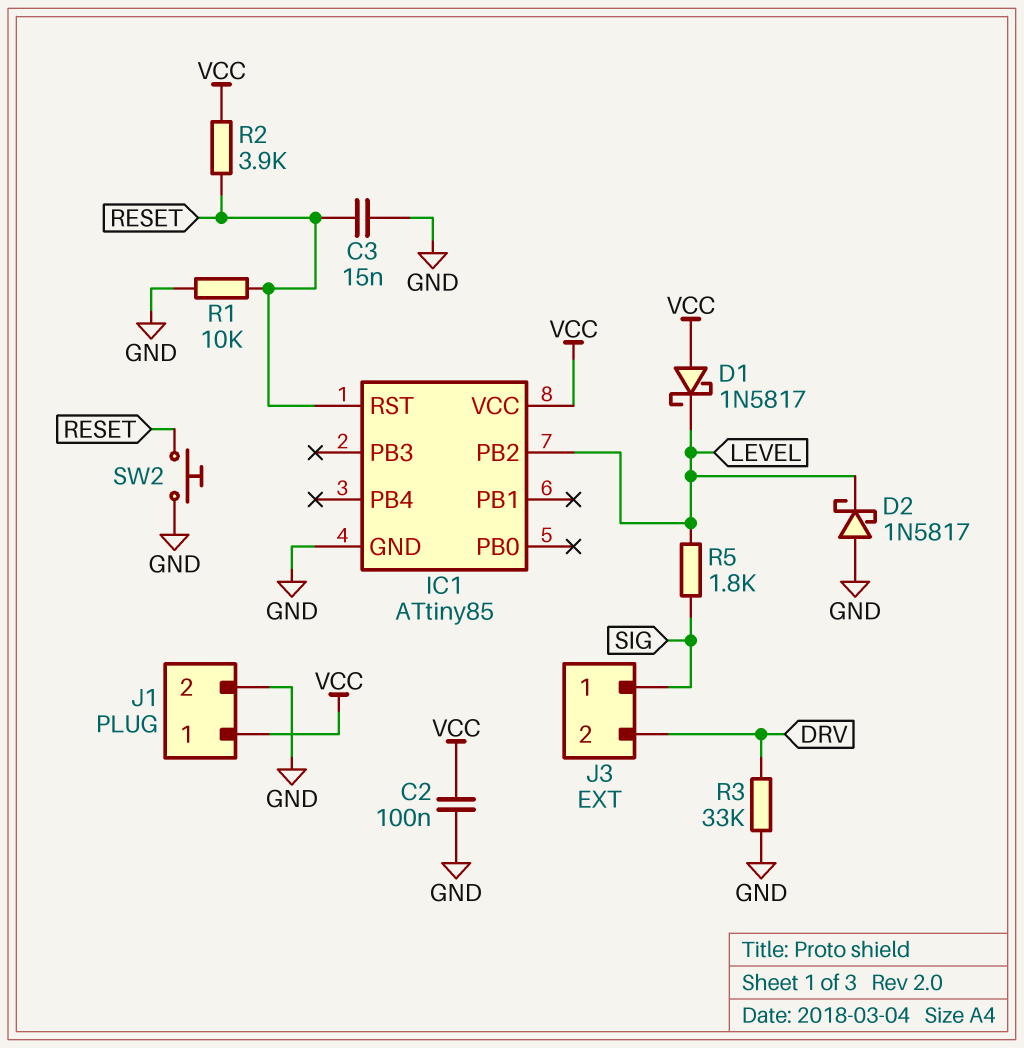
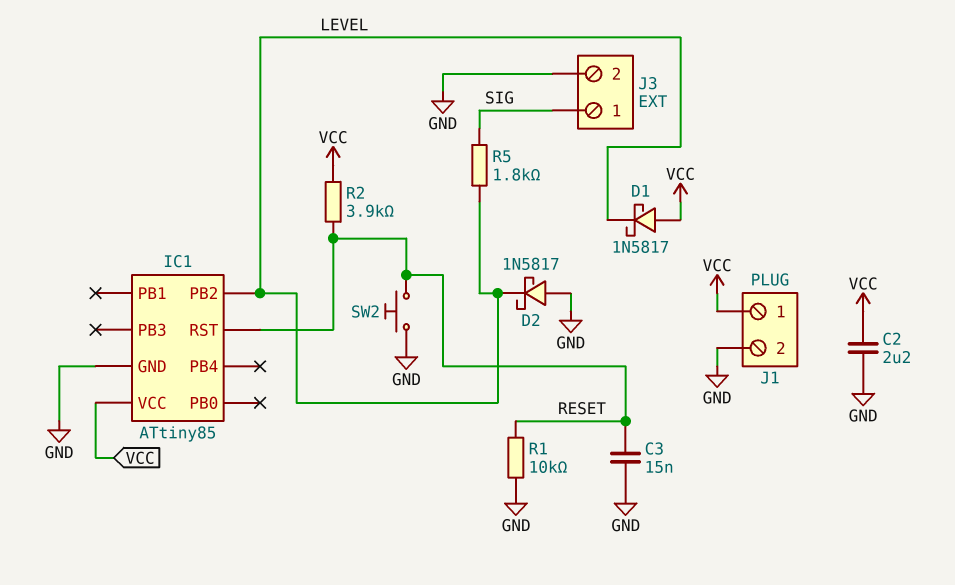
C2: 100nF (GND, VCC) -> 2.2uF (GND, VCC)
J3 pin 2: DRV -> GND
R3: 33k (DRV, GND) -> none

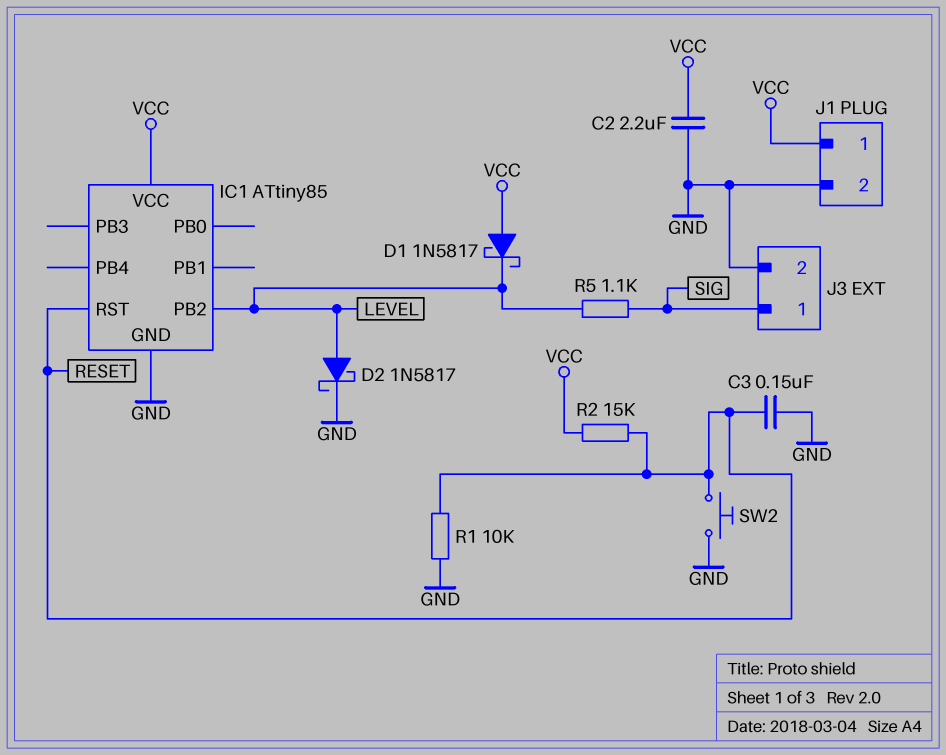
C3: 15nF (GND, RESET) -> 150nF (GND, RESET)
D2: schottky 1N5817 (A GND, K LEVEL) -> schottky 1N5817 (A LEVEL, K GND)
R2: 3.9k (RESET, VCC) -> 15k (RESET, VCC)
R5: 1.8k (LEVEL, SIG) -> 1.1k (LEVEL, SIG)

